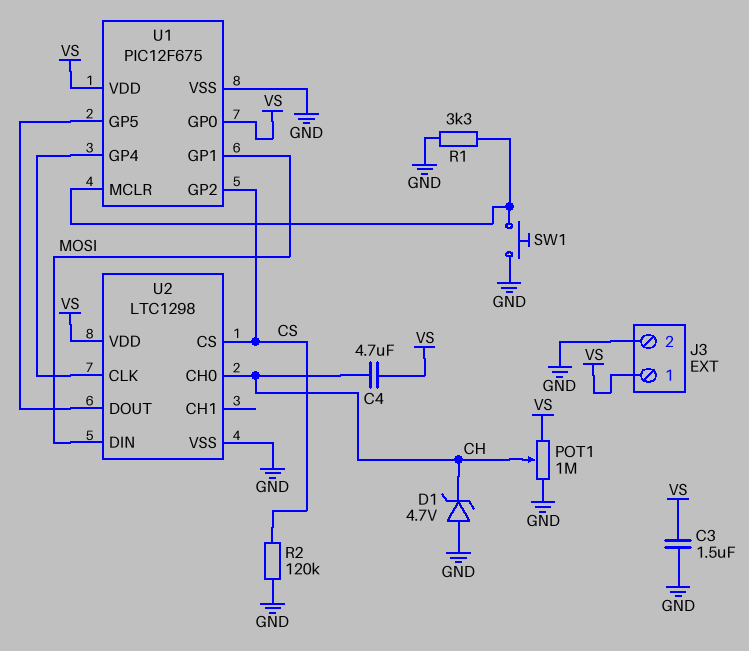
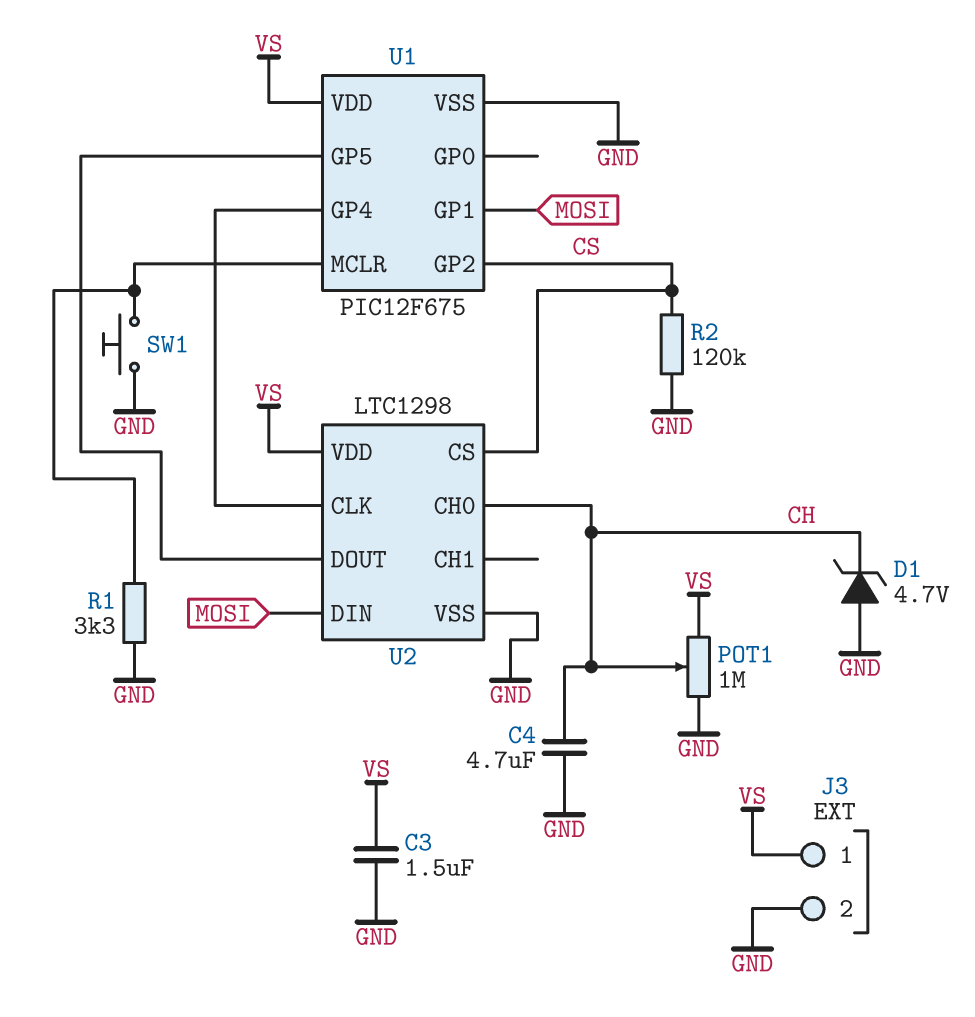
C4: 4.7uF (CH, VS) -> 4.7uF (CH, GND)
U1 pin GP0: VS -> none

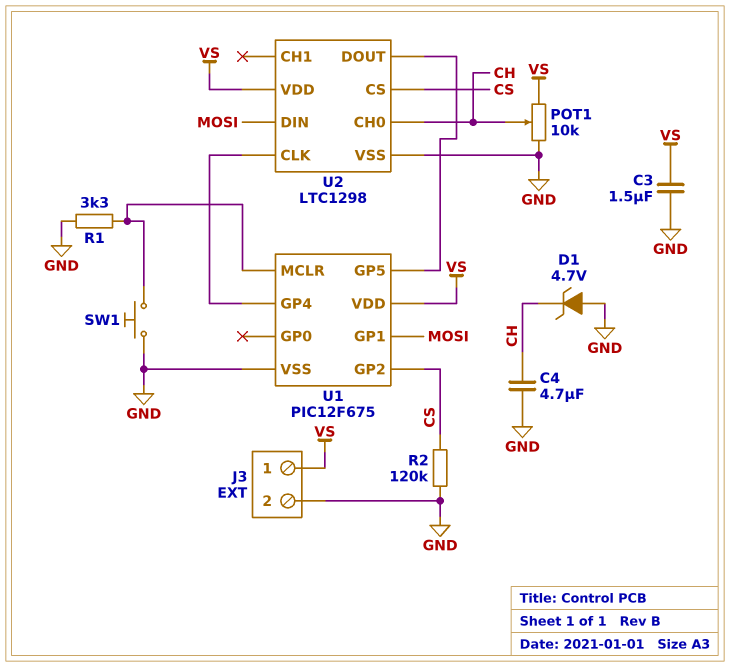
POT1: 1M (GND, VS, wiper CH) -> 10k (GND, VS, wiper CH)

